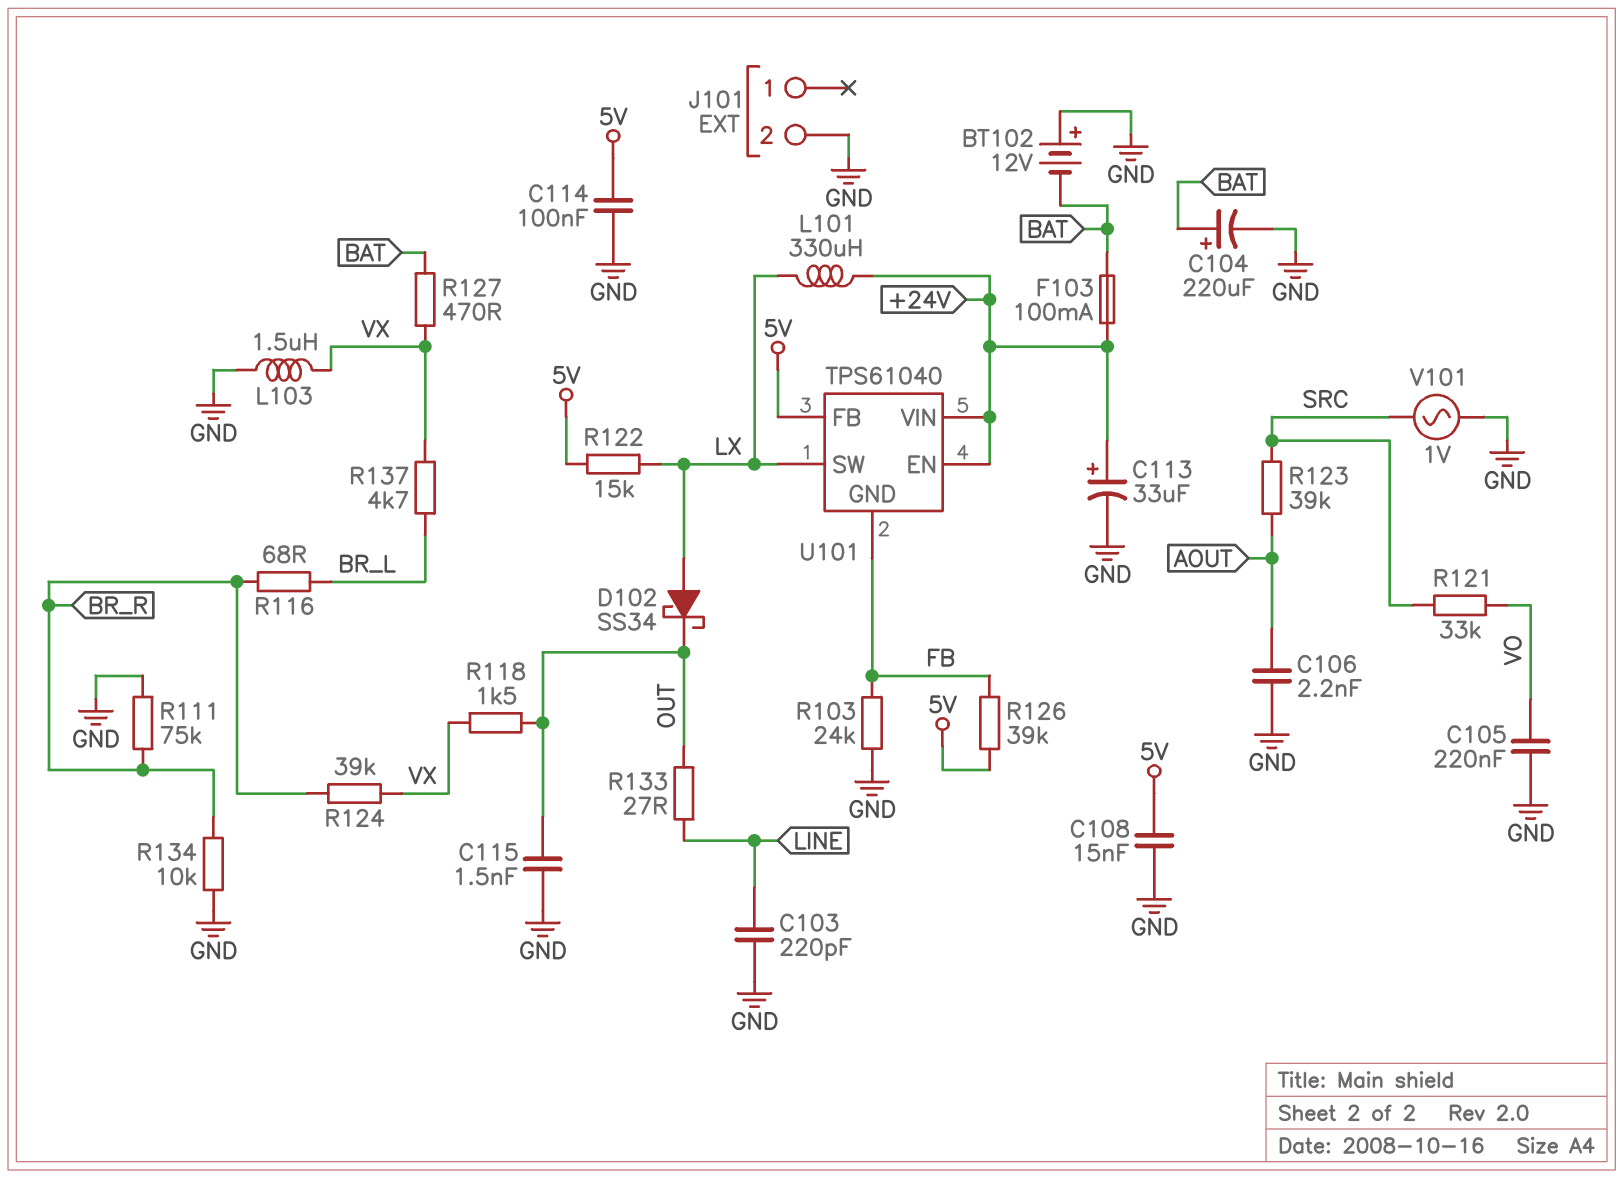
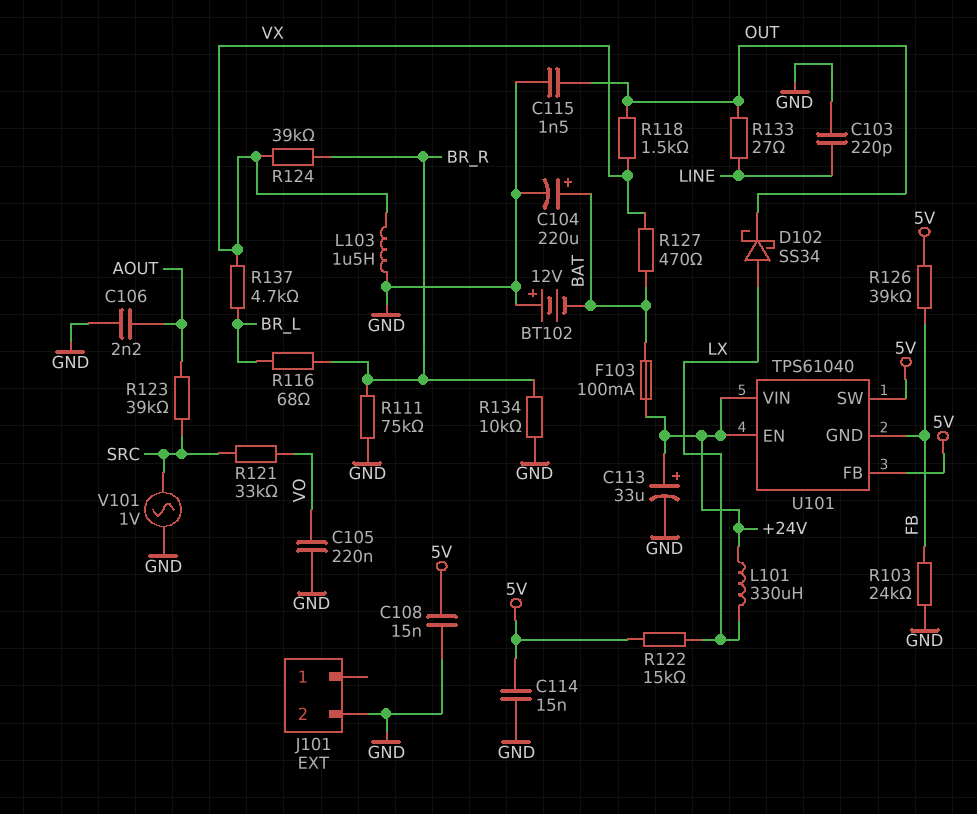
C114: 100nF (5V, GND) -> 15nF (5V, GND)
U101 pin SW: LX -> 5V

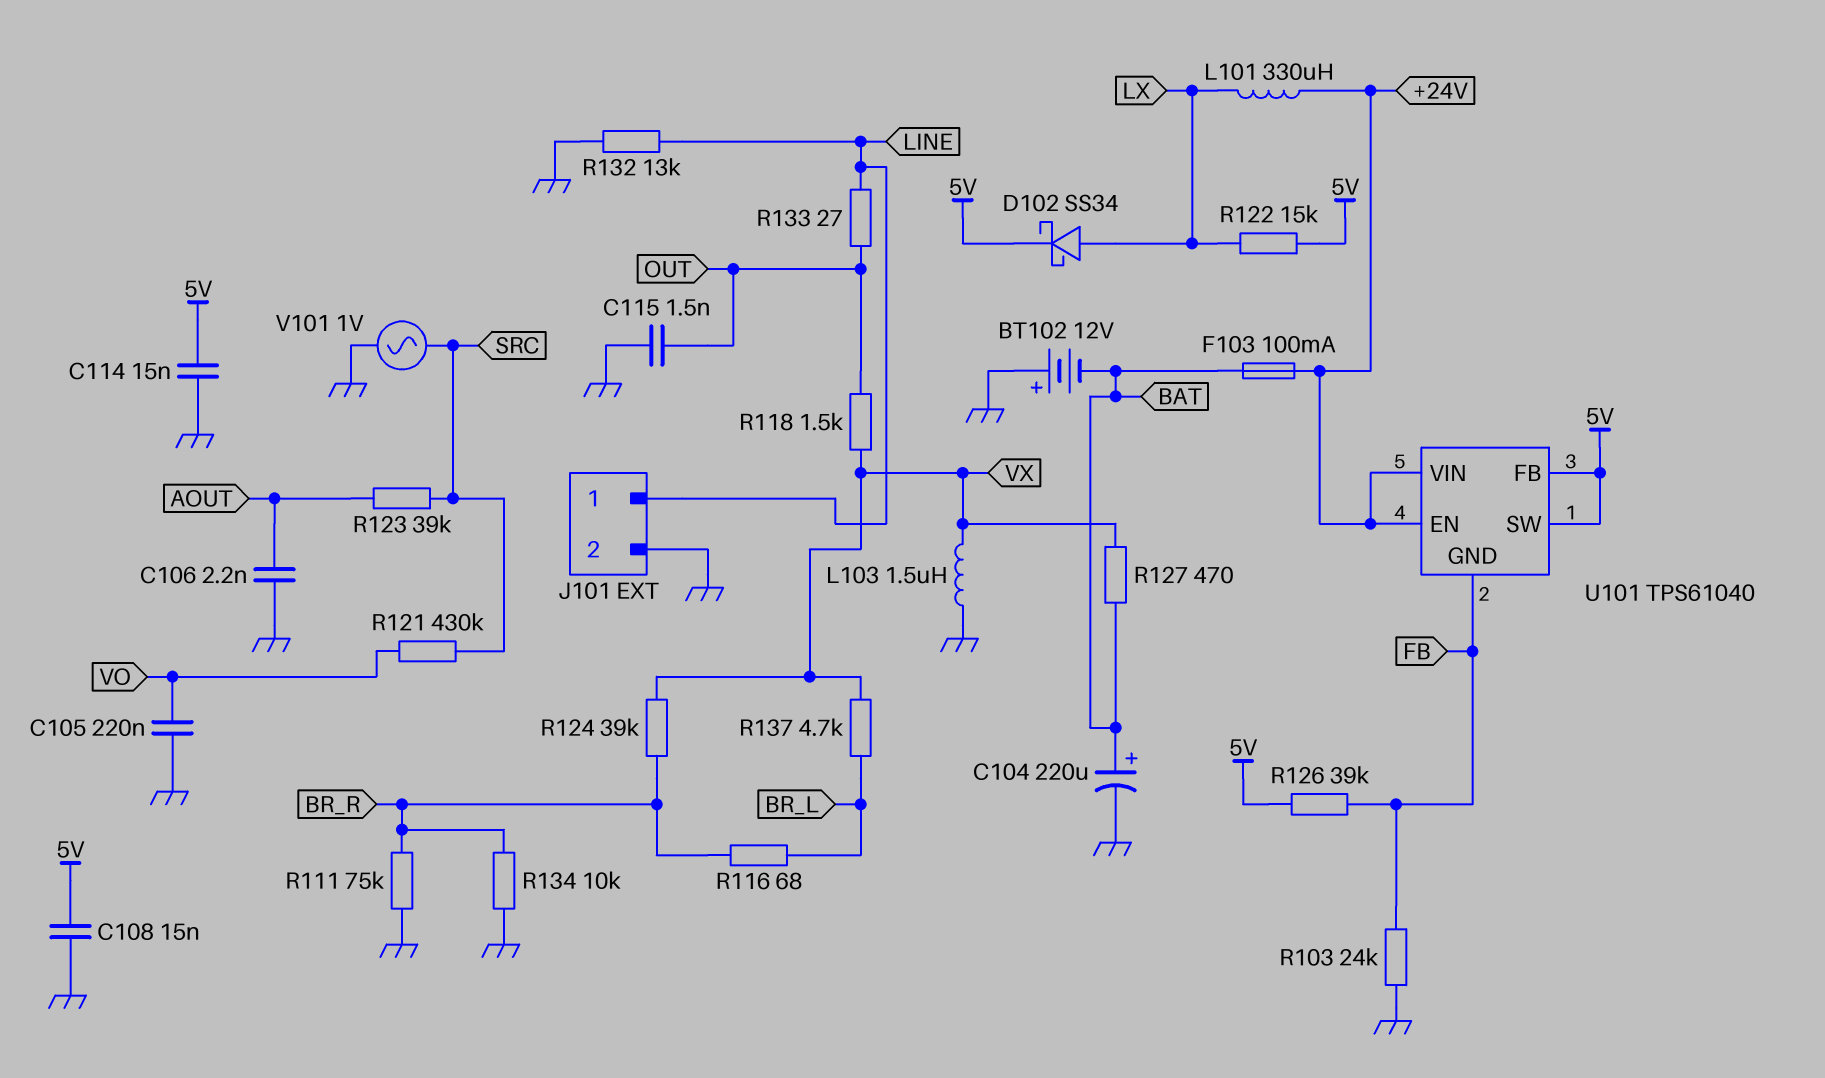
C103: 220pF (GND, LINE) -> none
C113: 33uF (plus +24V, minus GND) -> none
D102: schottky SS34 (A LX, K OUT) -> schottky SS34 (A LX, K 5V)
J101 pin 1: none -> LINE
R121: 33k (SRC, VO) -> 430k (SRC, VO)
R132: none -> 13k (GND, LINE)

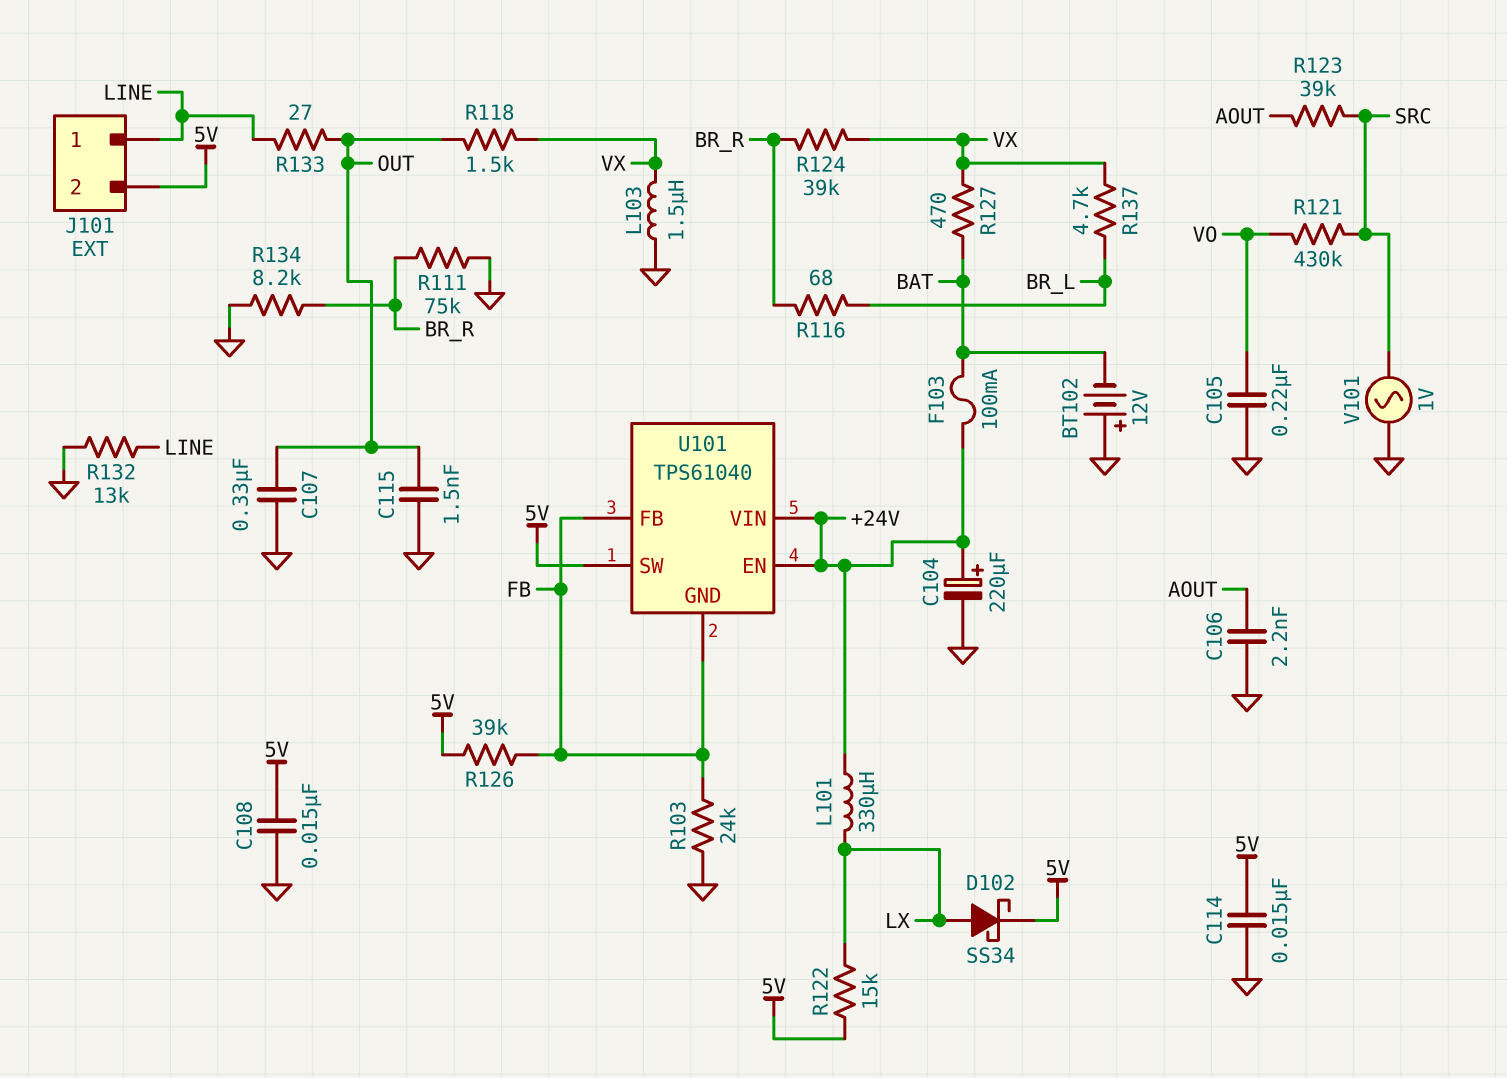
C104: 220uF (plus BAT, minus GND) -> 220uF (plus +24V, minus GND)
C107: none -> 330nF (GND, OUT)
J101 pin 2: GND -> 5V
R134: 10k (BR_R, GND) -> 8.2k (BR_R, GND)
U101 pin FB: 5V -> FB

